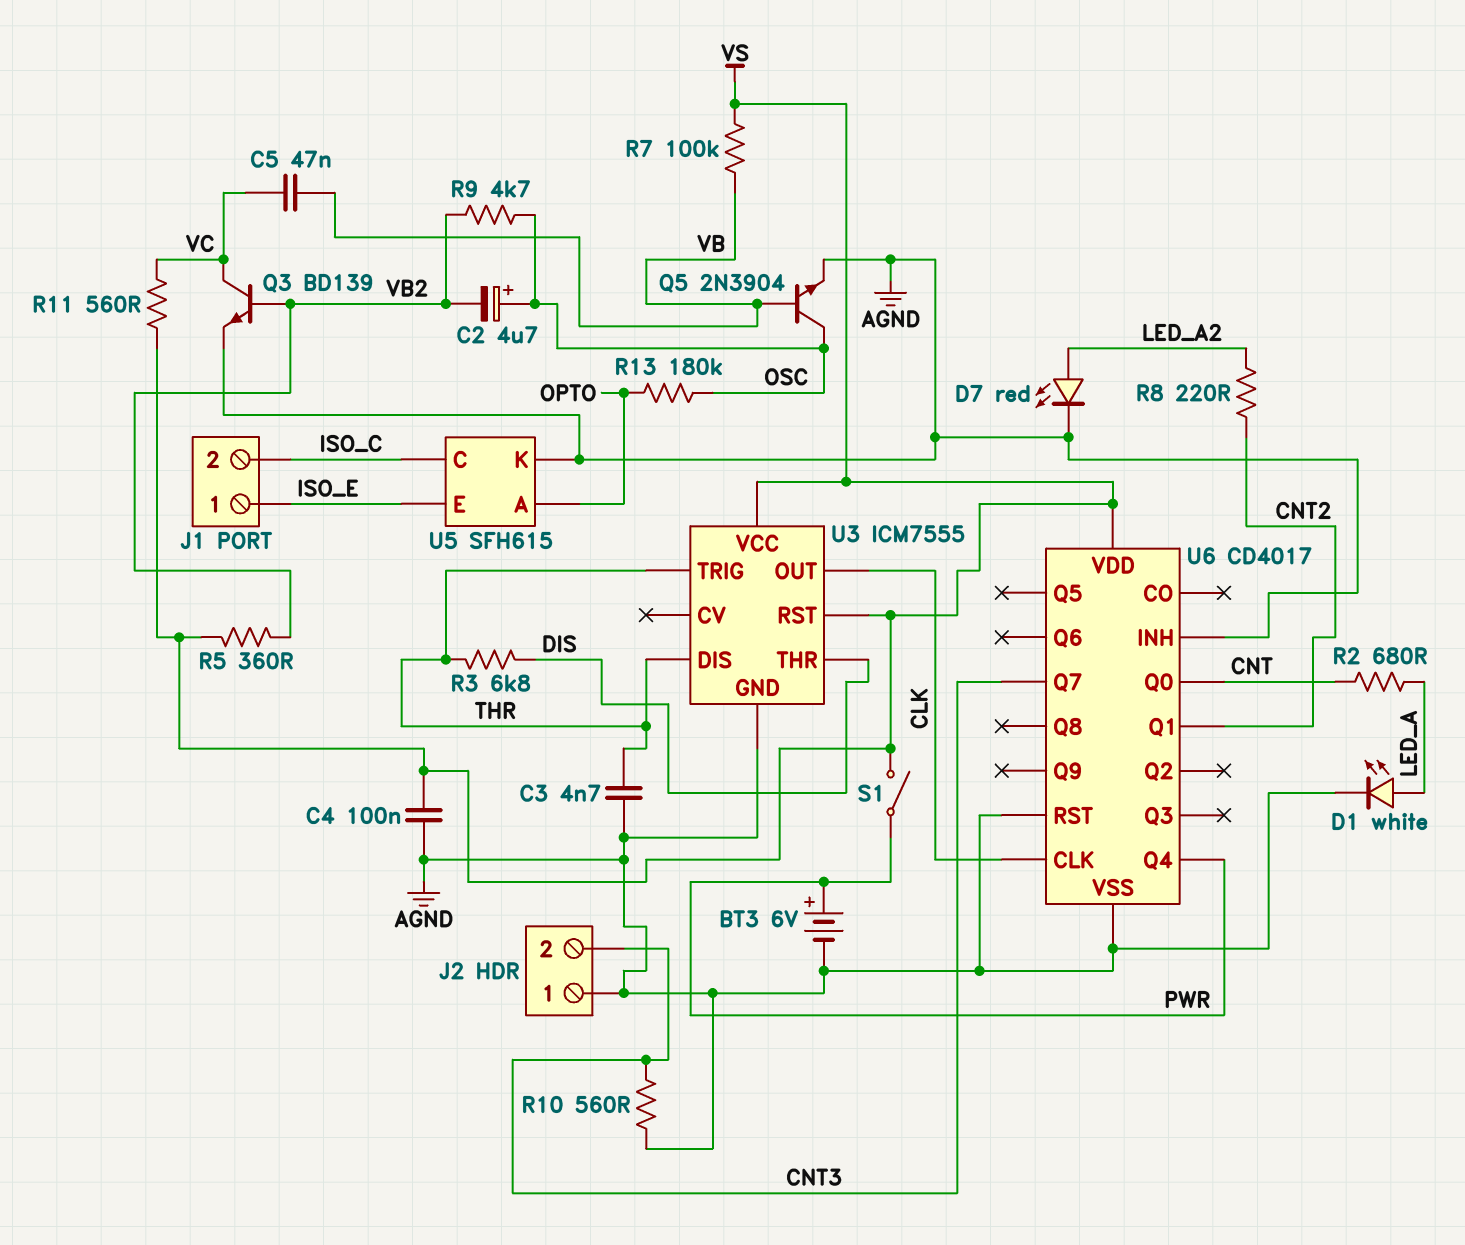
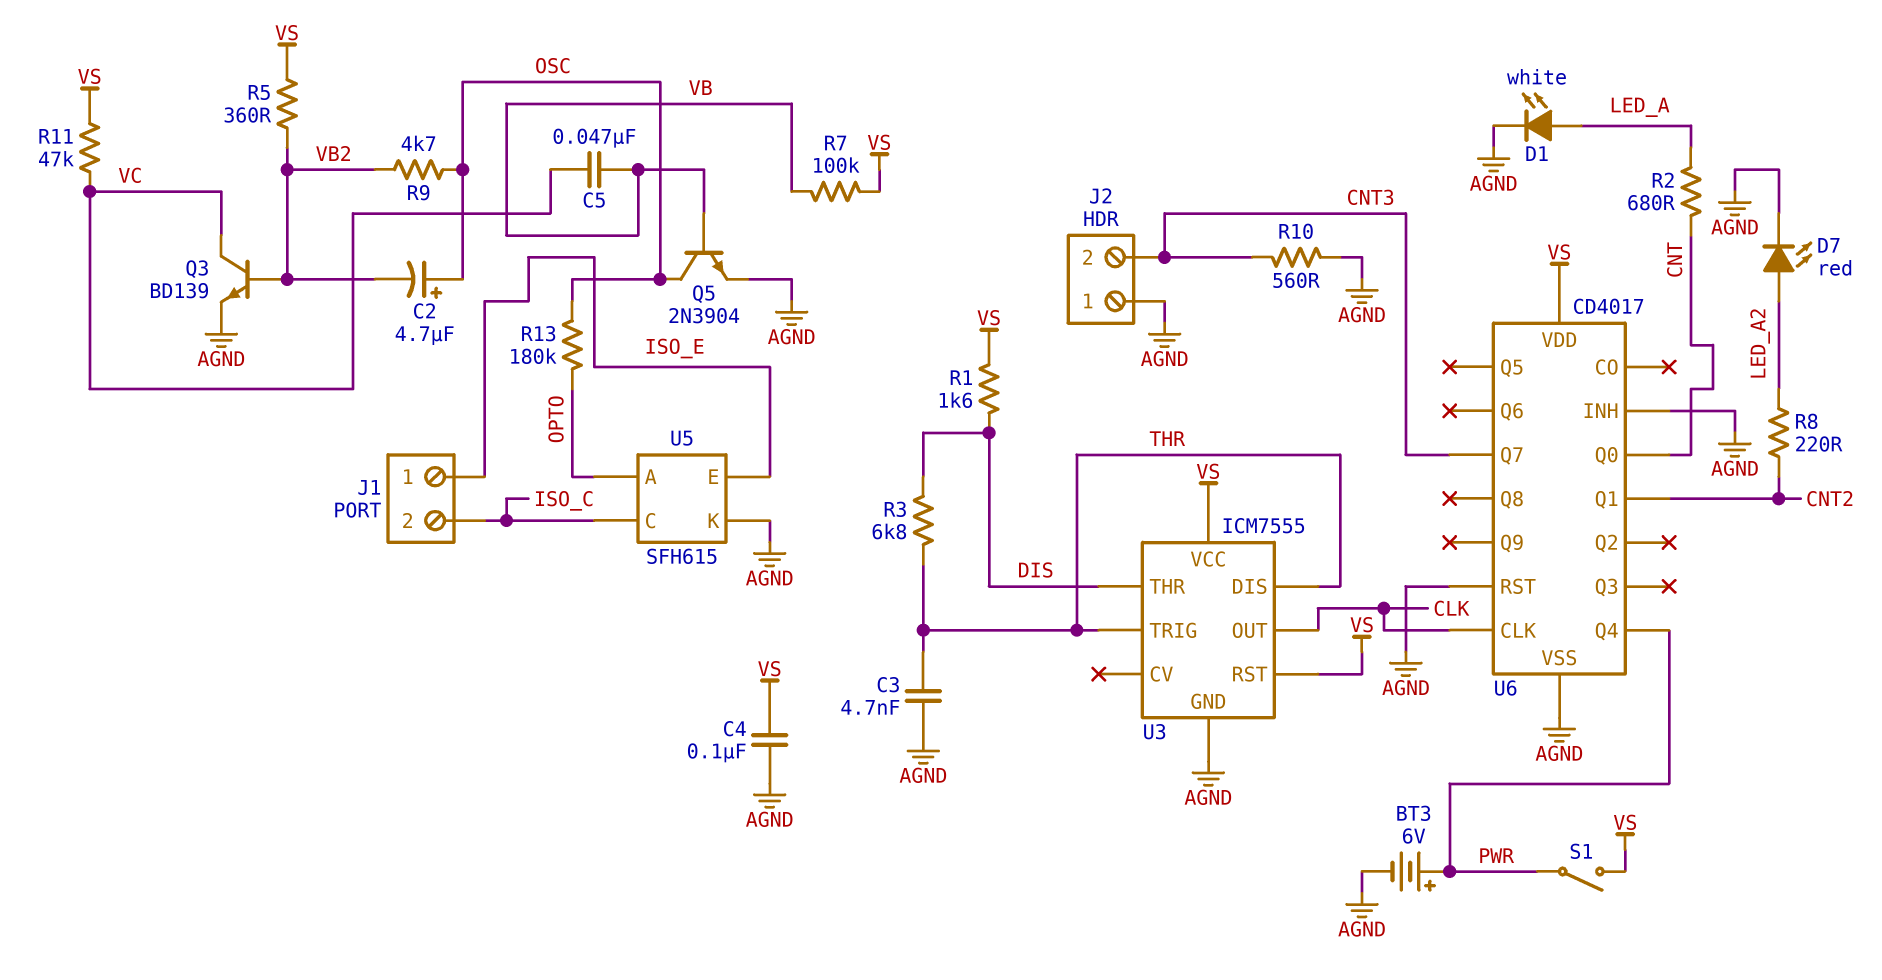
R1: none -> 1.6k (DIS, VS)
R11: 560 (VC, VS) -> 47k (VC, VS)

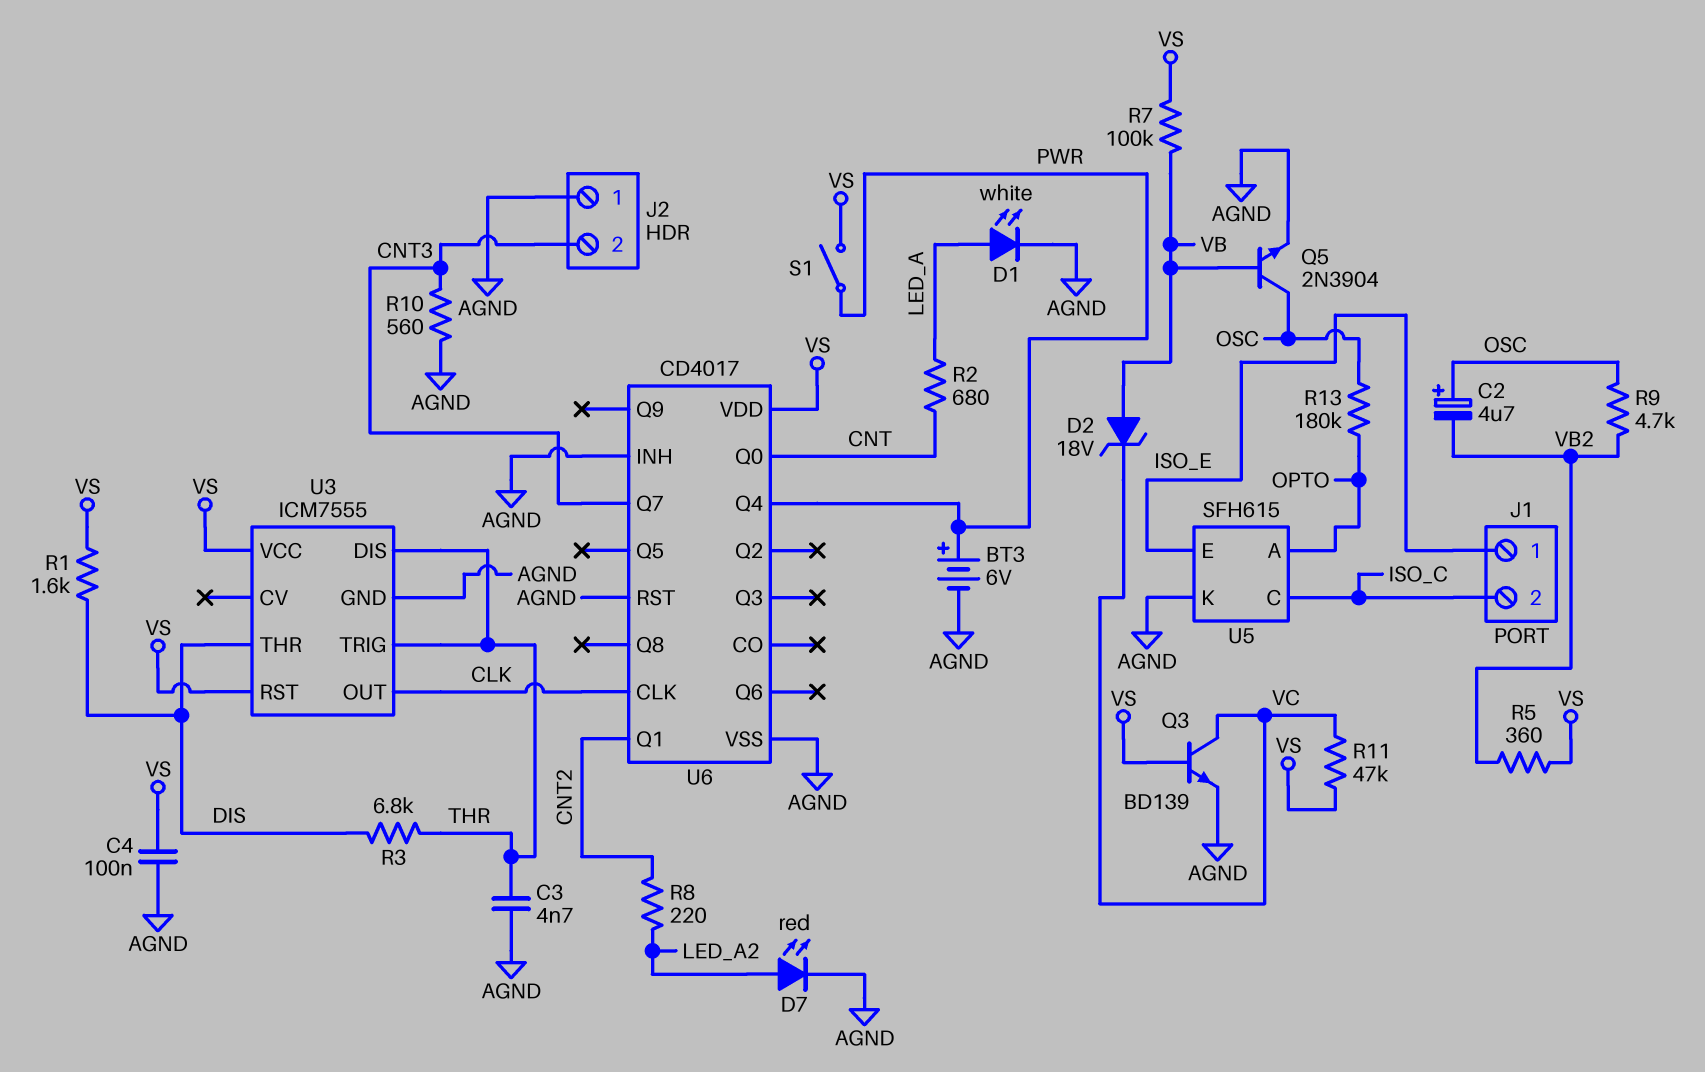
C5: 47nF (VB, VC) -> none
D2: none -> zener 18V (A VB, K VC)
Q3: NPN BD139 (B VB2, C VC, E AGND) -> NPN BD139 (B VS, C VC, E AGND)

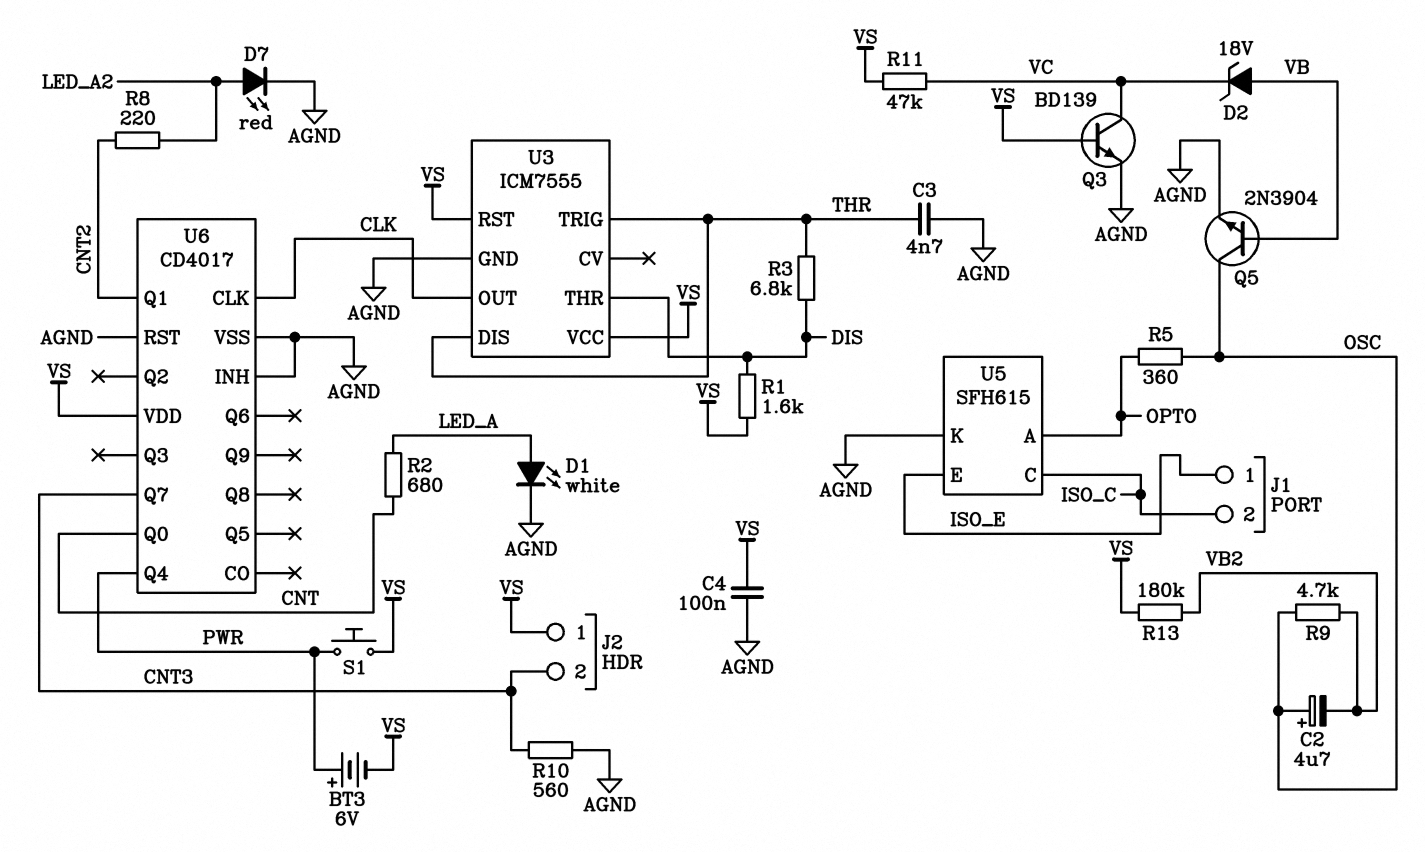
BT3: 6V (plus PWR, minus AGND) -> 6V (plus PWR, minus VS)
J2 pin 1: AGND -> VS
R5: 360 (VB2, VS) -> 360 (OPTO, OSC)
R7: 100k (VB, VS) -> none
R13: 180k (OPTO, OSC) -> 180k (VB2, VS)
S1: switch (PWR, VS) -> button (PWR, VS)

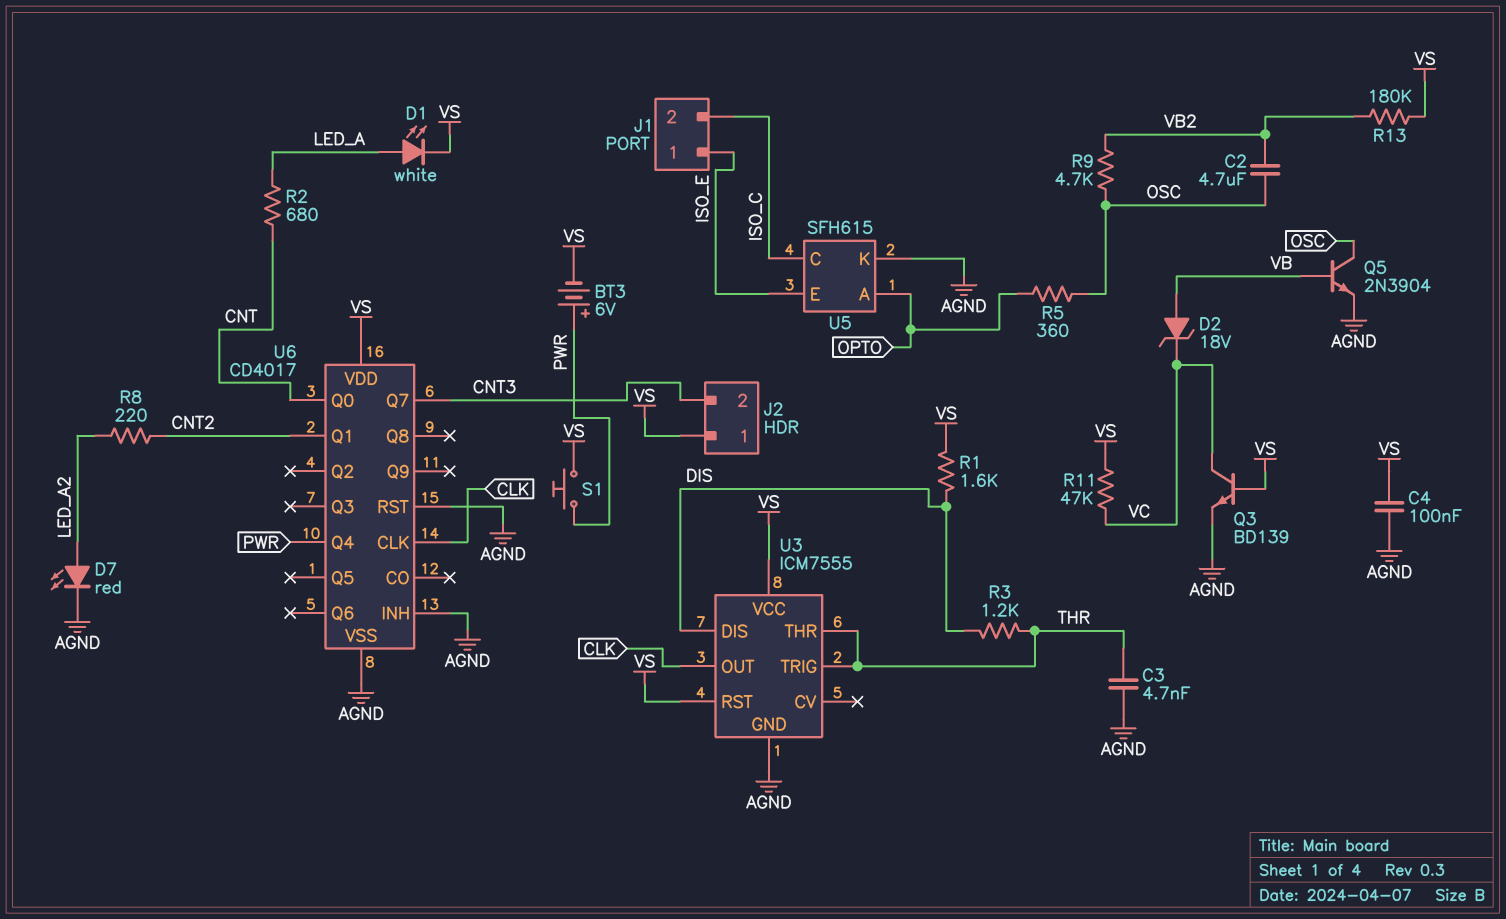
C2: 4.7uF (plus OSC, minus VB2) -> 4.7uF (OSC, VB2)
D1: LED white (A LED_A, K AGND) -> LED white (A LED_A, K VS)
R3: 6.8k (DIS, THR) -> 1.2k (DIS, THR)
R10: 560 (AGND, CNT3) -> none
U3 pin DIS: THR -> DIS
U3 pin THR: DIS -> THR

